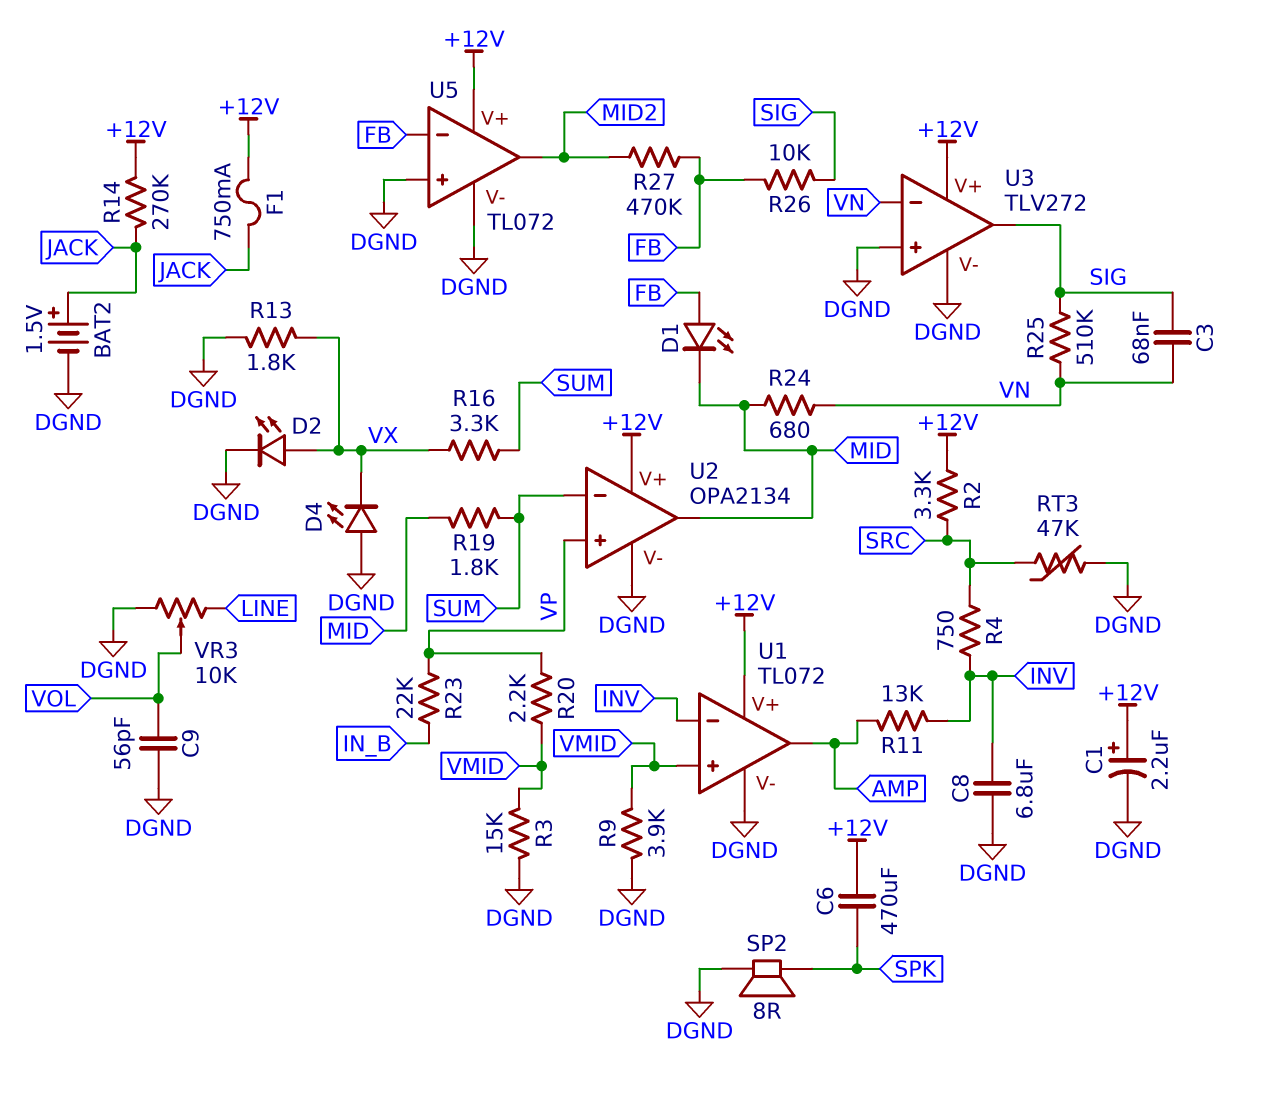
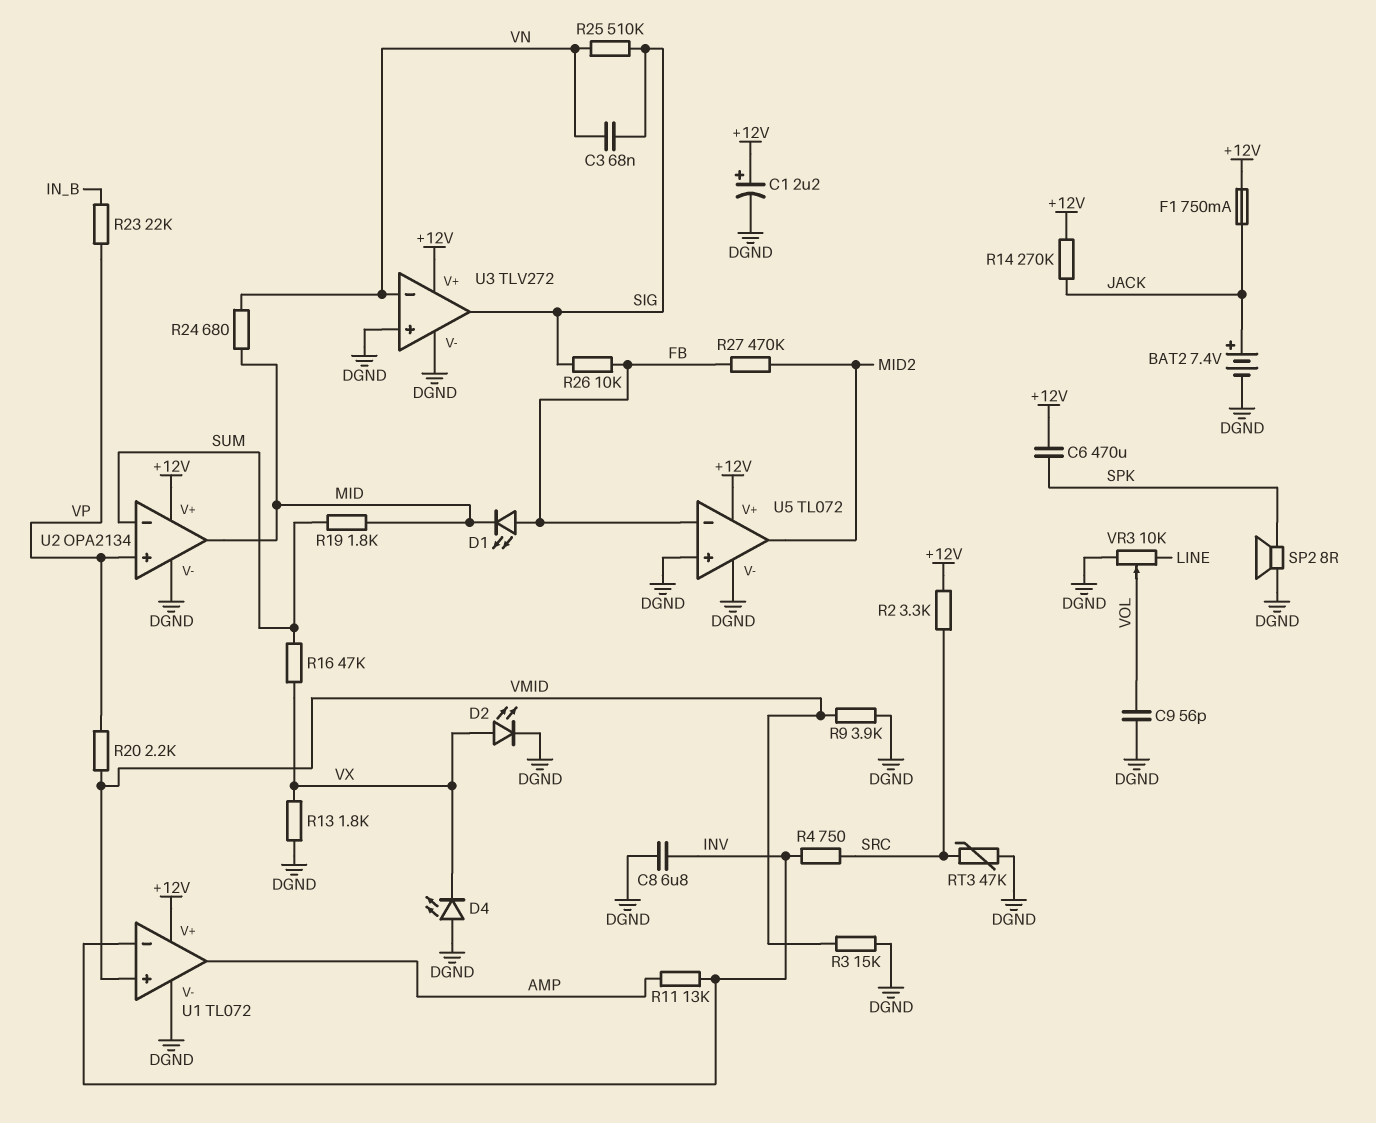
BAT2: 1.5V (plus JACK, minus DGND) -> 7.4V (plus JACK, minus DGND)
R16: 3.3k (SUM, VX) -> 47k (SUM, VX)

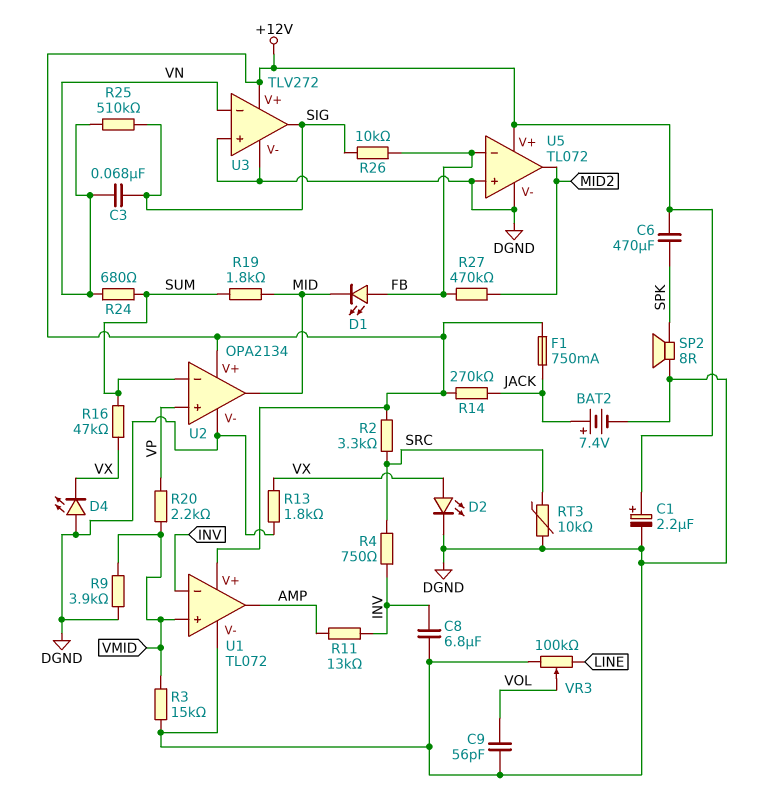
R23: 22k (IN_B, VP) -> none
R24: 680 (MID, VN) -> 680 (SUM, VN)
RT3: 47k (DGND, SRC) -> 10k (DGND, SRC)
VR3: 10k (DGND, LINE, wiper VOL) -> 100k (DGND, LINE, wiper VOL)

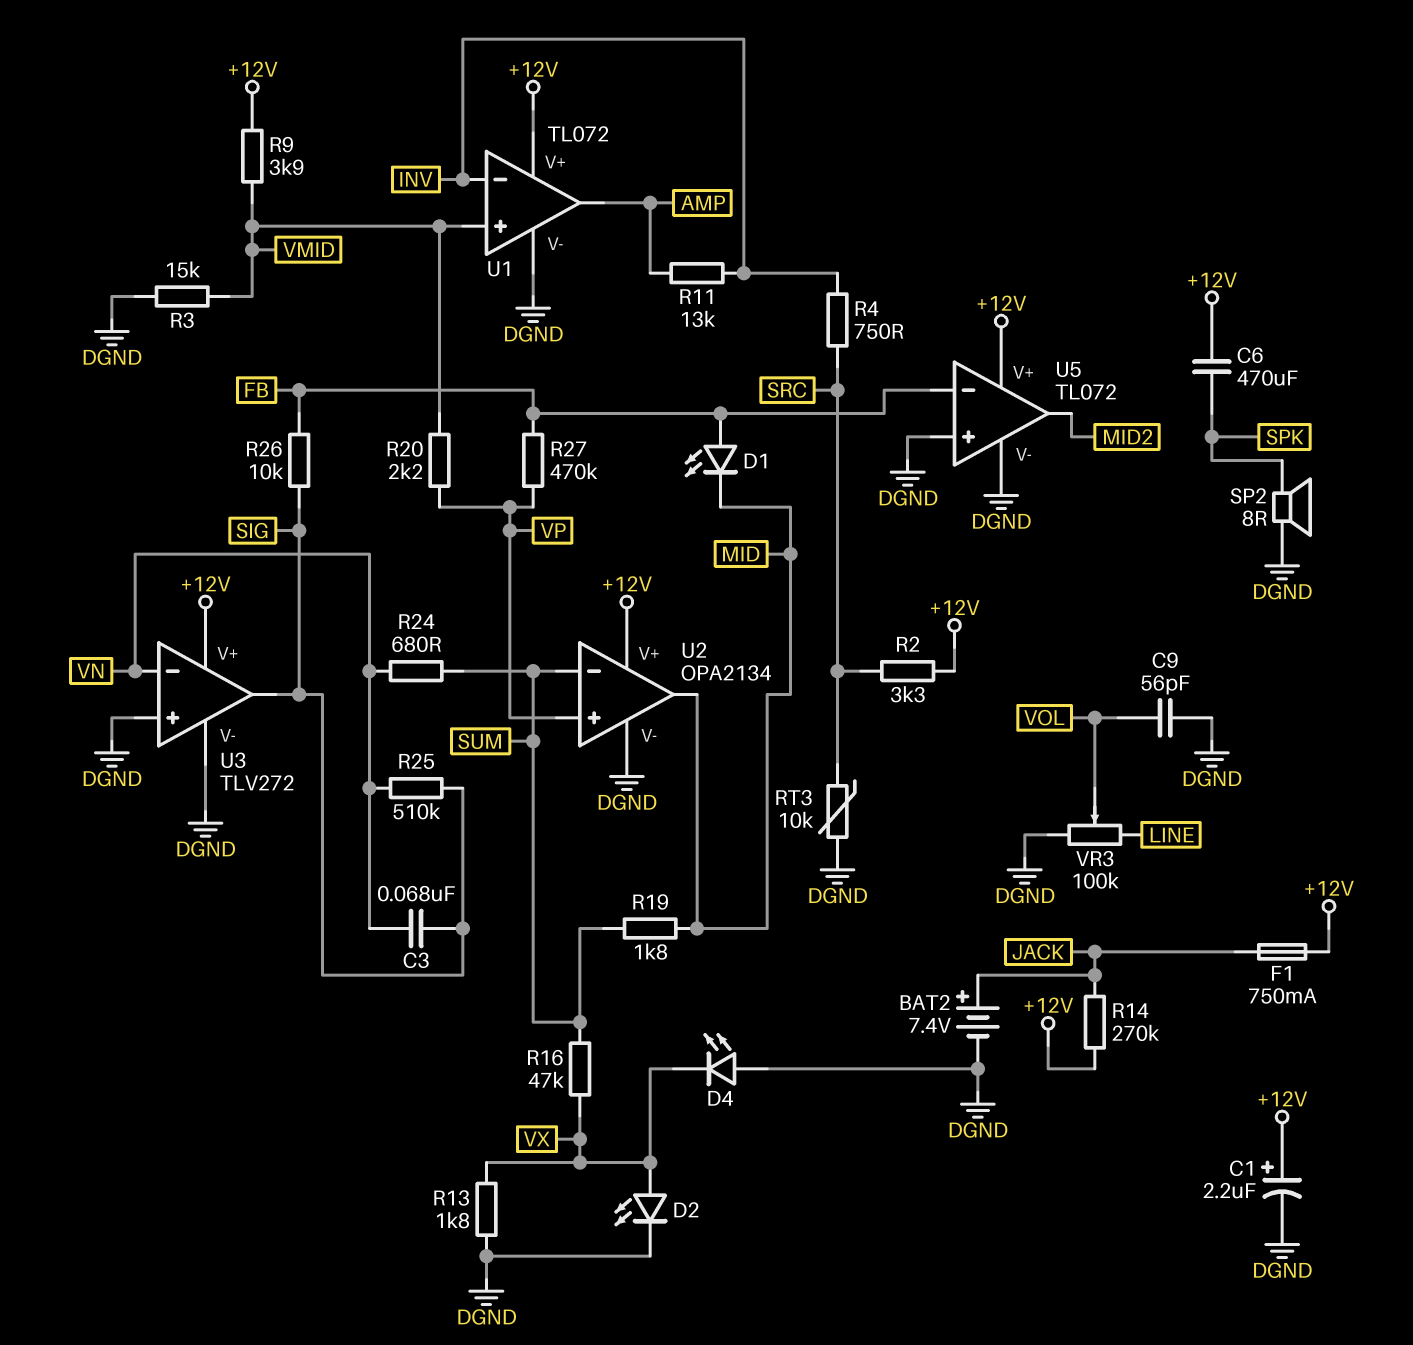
C8: 6.8uF (DGND, INV) -> none
R9: 3.9k (DGND, VMID) -> 3.9k (+12V, VMID)
R27: 470k (FB, MID2) -> 470k (FB, VP)

